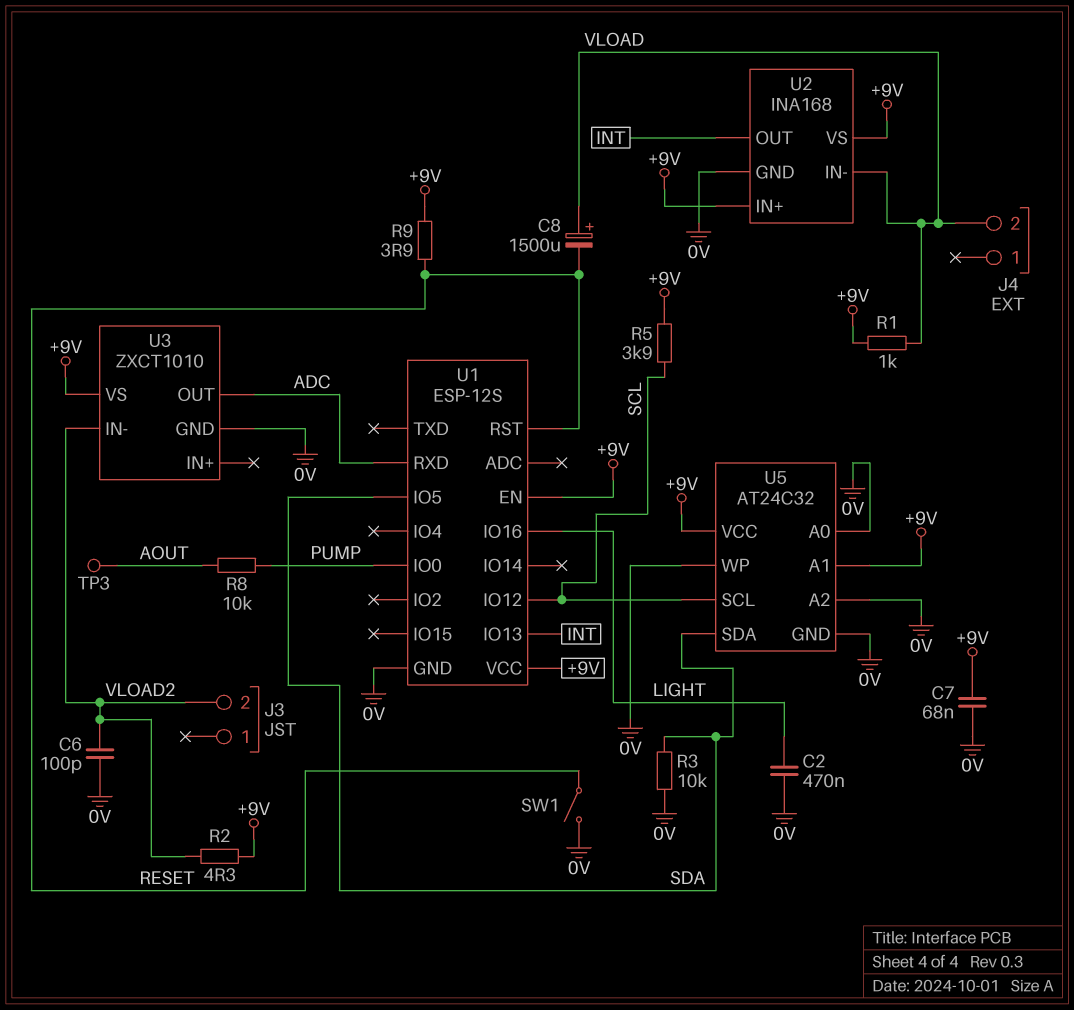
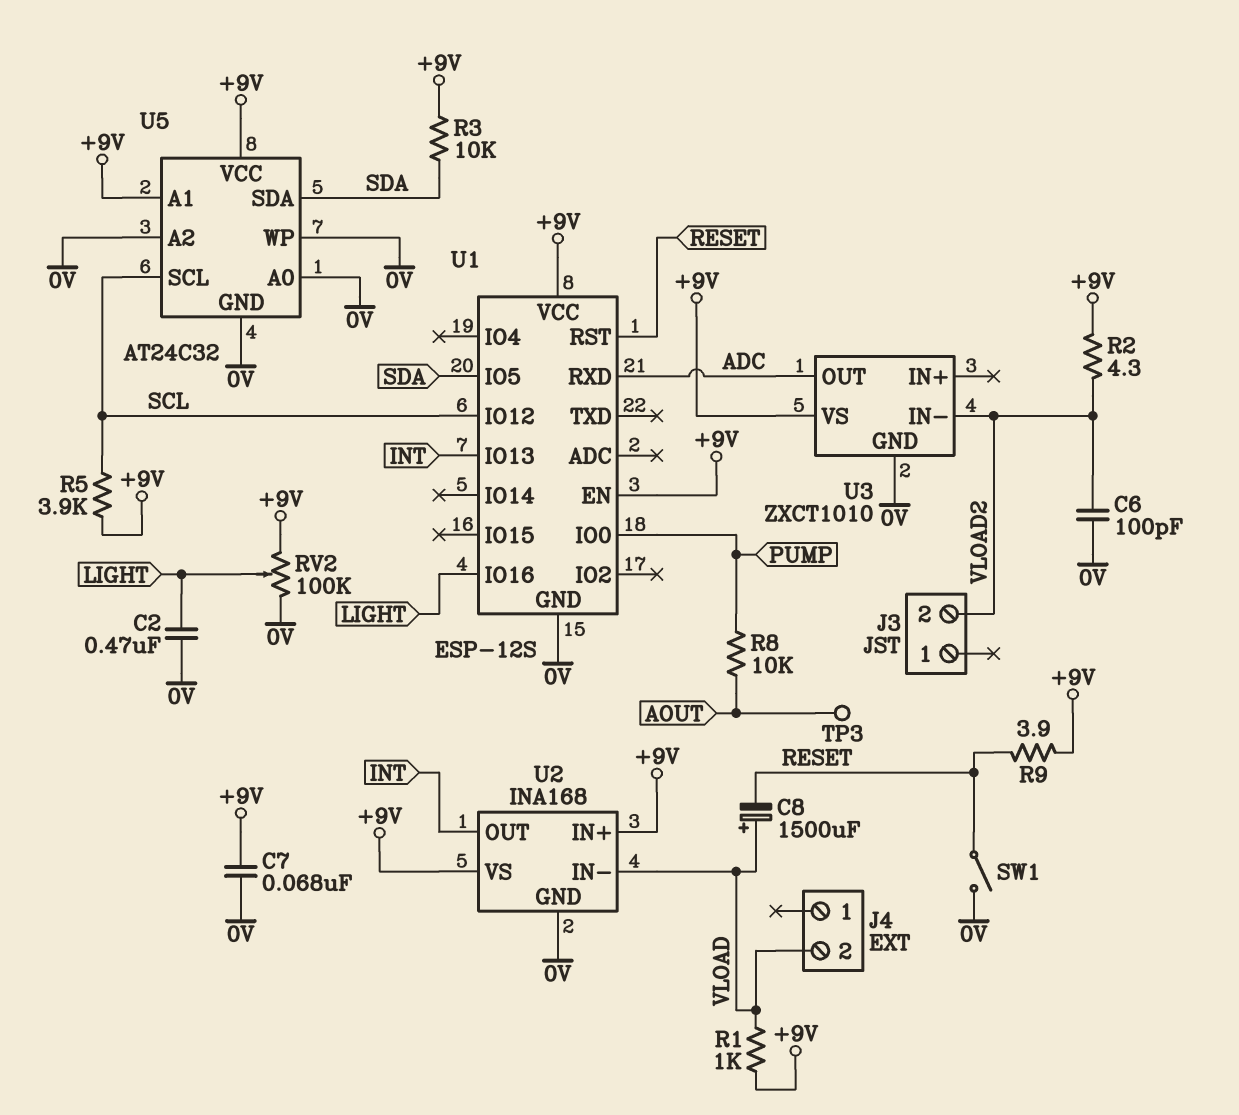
R3: 10k (0V, SDA) -> 10k (+9V, SDA)
RV2: none -> 100k (+9V, 0V, wiper LIGHT)

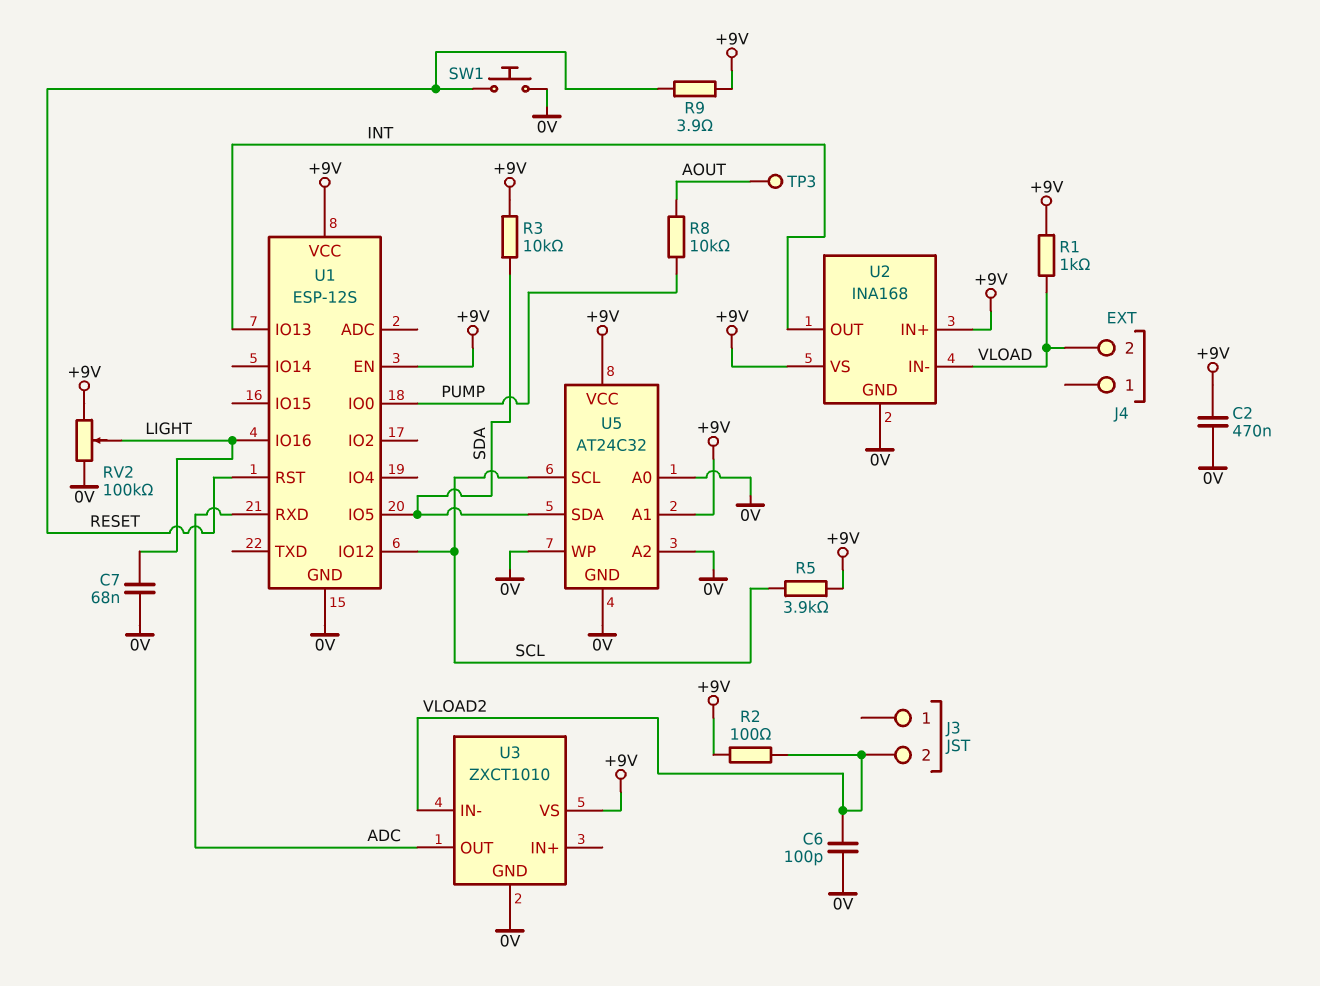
C2: 470nF (0V, LIGHT) -> 470nF (+9V, 0V)
C7: 68nF (+9V, 0V) -> 68nF (0V, LIGHT)
C8: 1500uF (plus VLOAD, minus RESET) -> none
R2: 4.3 (+9V, VLOAD2) -> 100 (+9V, VLOAD2)
SW1: switch (0V, RESET) -> button (0V, RESET)

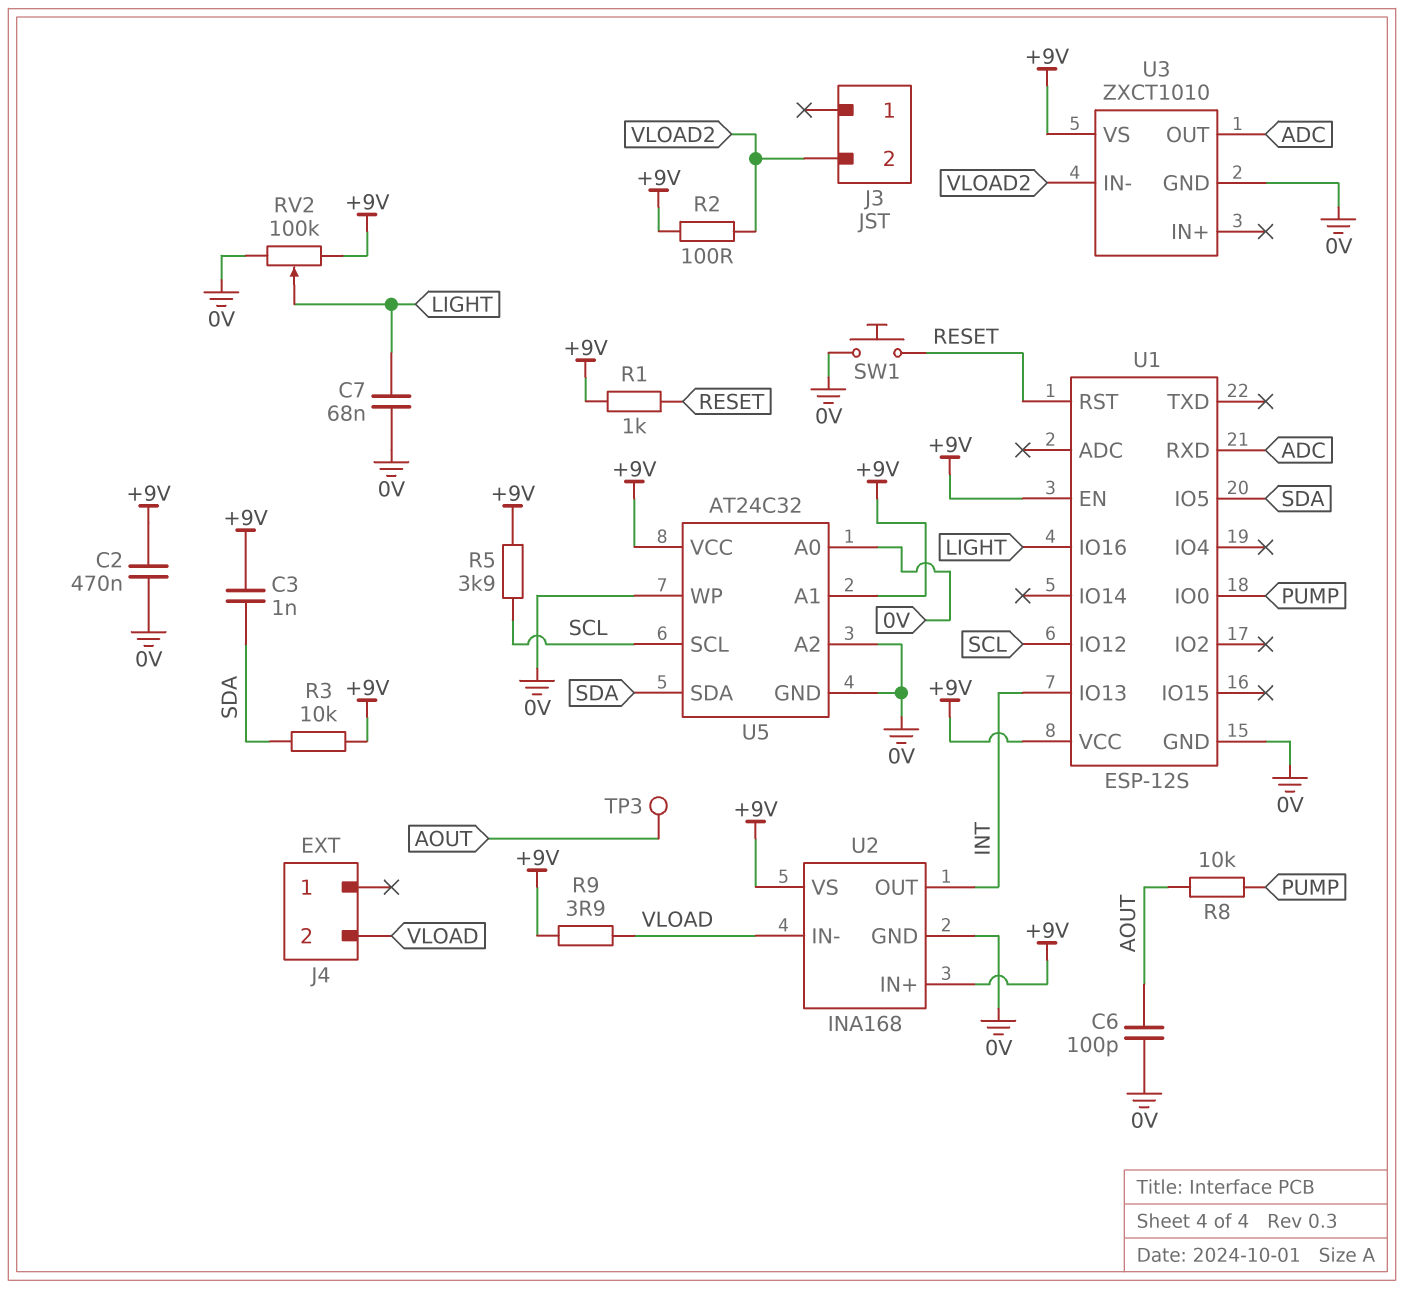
C3: none -> 1nF (+9V, SDA)
C6: 100pF (0V, VLOAD2) -> 100pF (0V, AOUT)
R1: 1k (+9V, VLOAD) -> 1k (+9V, RESET)
R9: 3.9 (+9V, RESET) -> 3.9 (+9V, VLOAD)

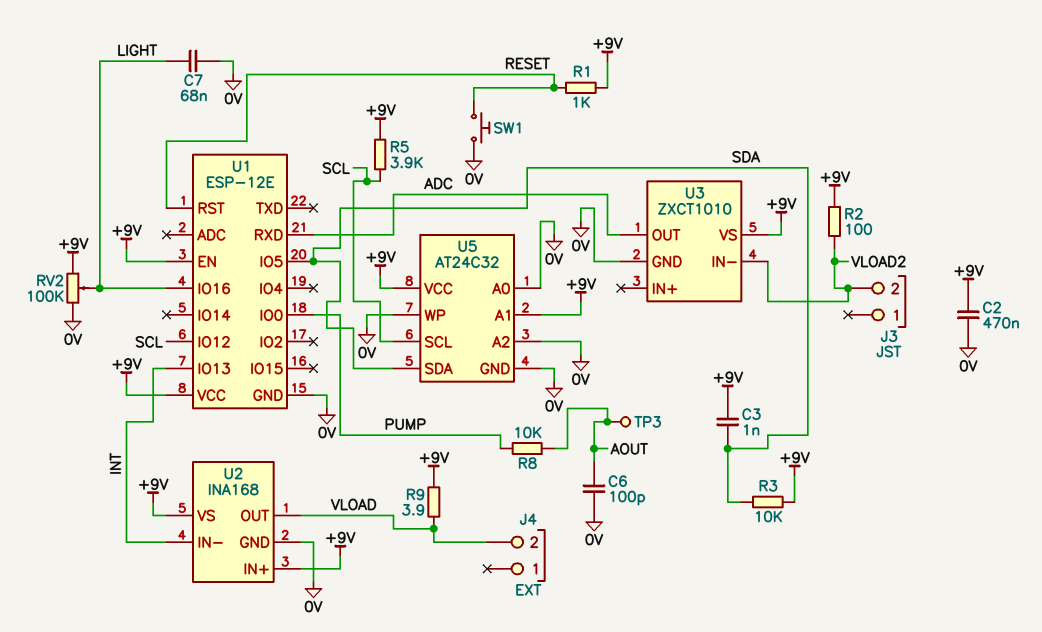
U1: ESP-12S -> ESP-12E
U2 pin IN-: VLOAD -> INT
U2 pin OUT: INT -> VLOAD

